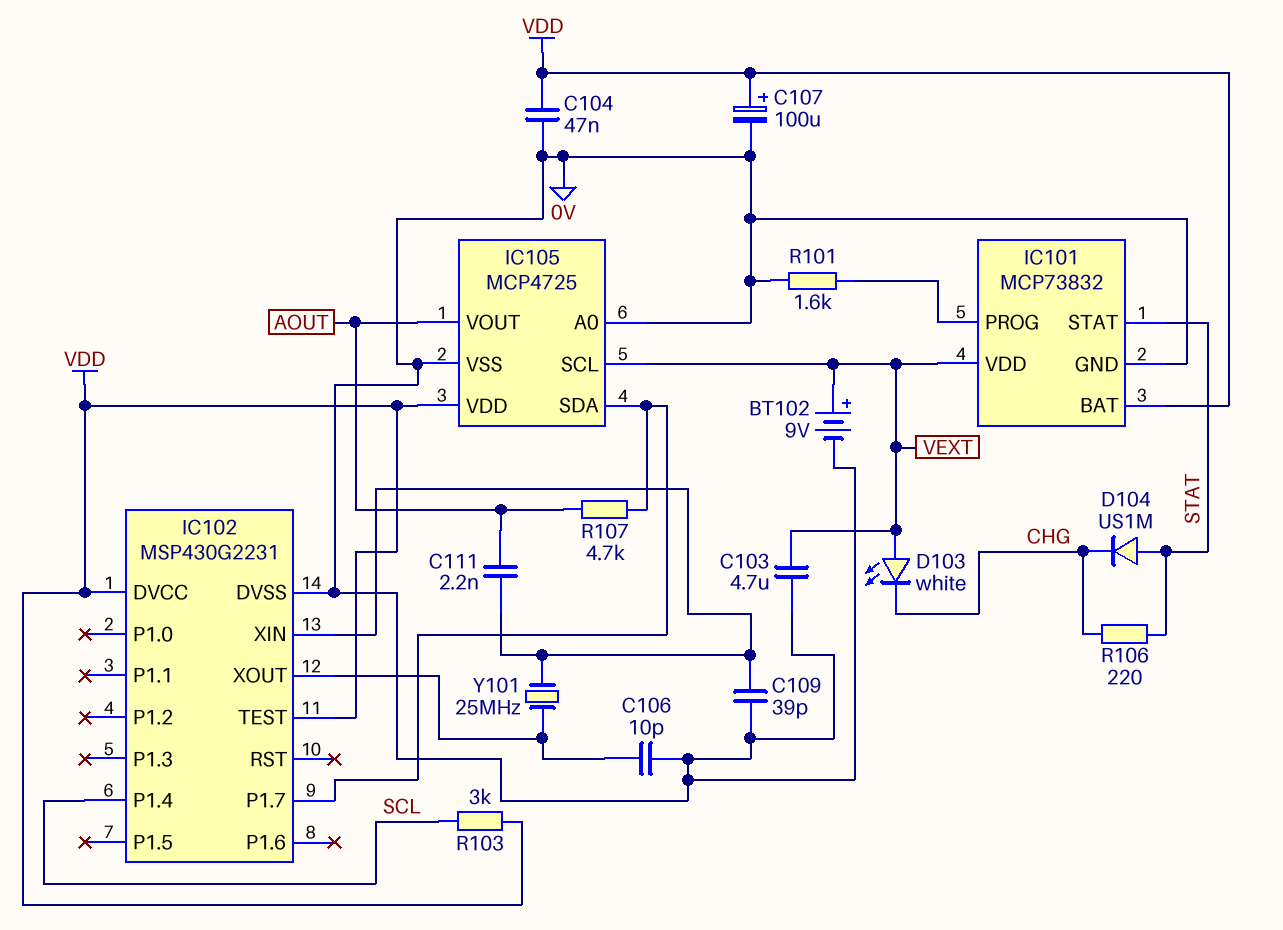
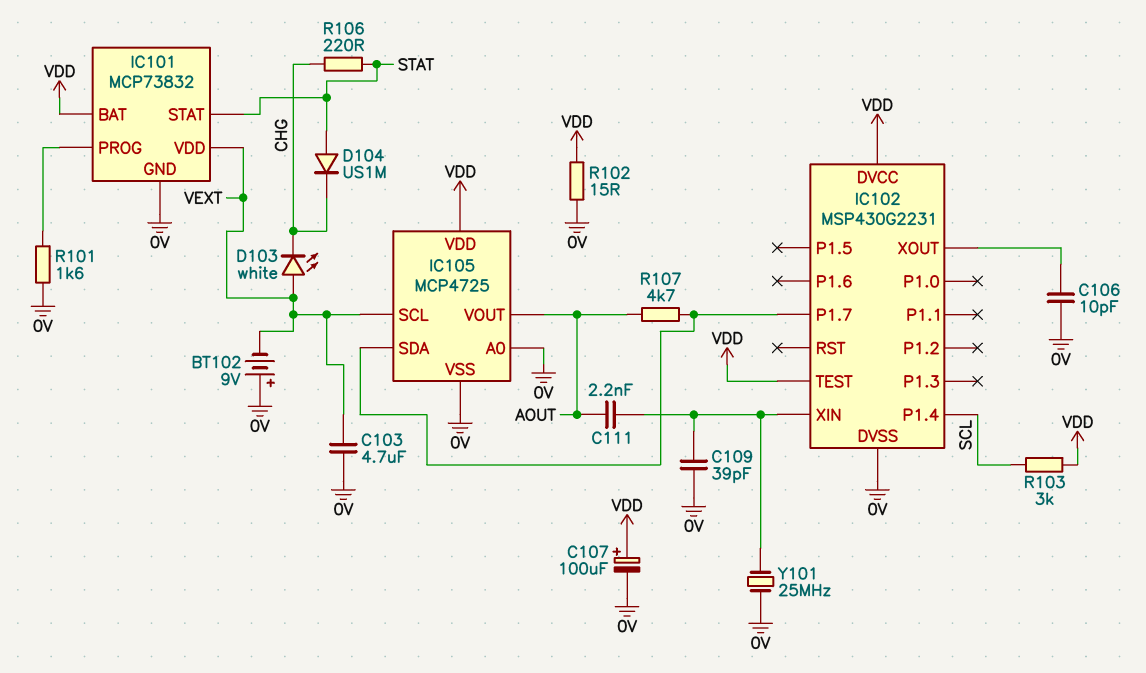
BT102: 9V (plus VEXT, minus 0V) -> 9V (plus 0V, minus VEXT)
C104: 47nF (0V, VDD) -> none
R102: none -> 15 (0V, VDD)
Y101: 25MHz (IC102/XIN, IC102/XOUT) -> 25MHz (0V, IC102/XIN)

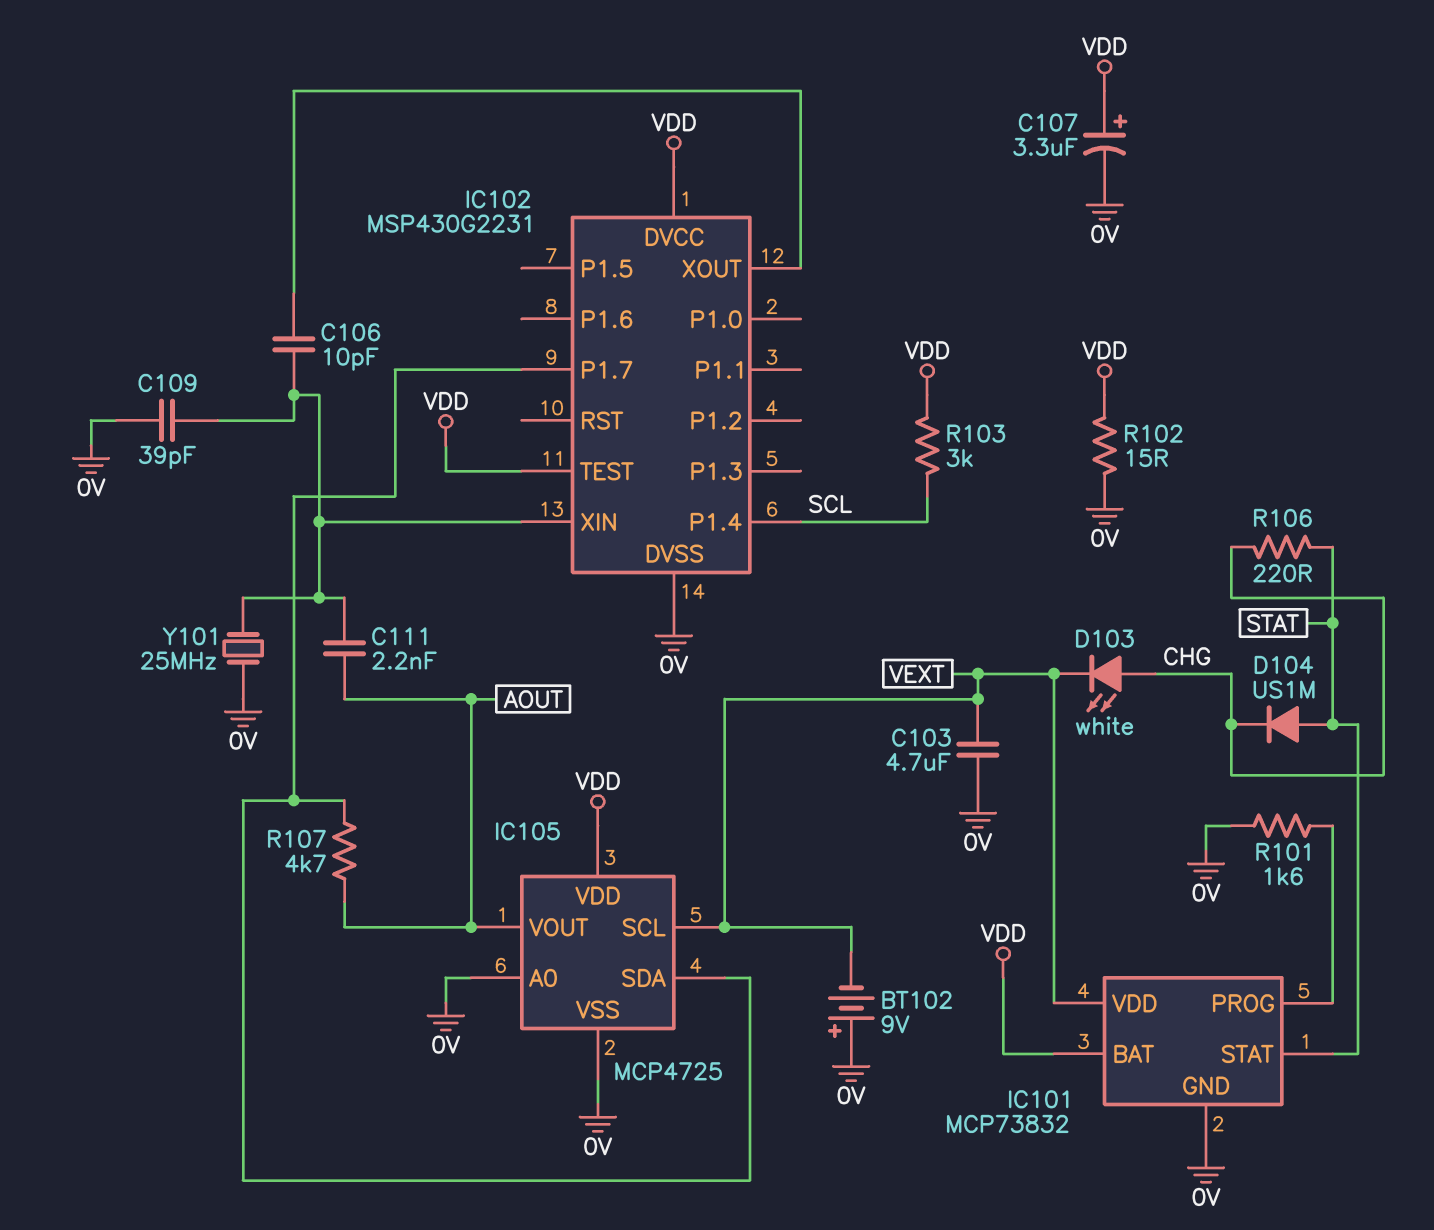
C106: 10pF (0V, IC102/XOUT) -> 10pF (IC102/XIN, IC102/XOUT)
C107: 100uF (plus VDD, minus 0V) -> 3.3uF (plus VDD, minus 0V)
D103: LED white (A VEXT, K CHG) -> LED white (A CHG, K VEXT)

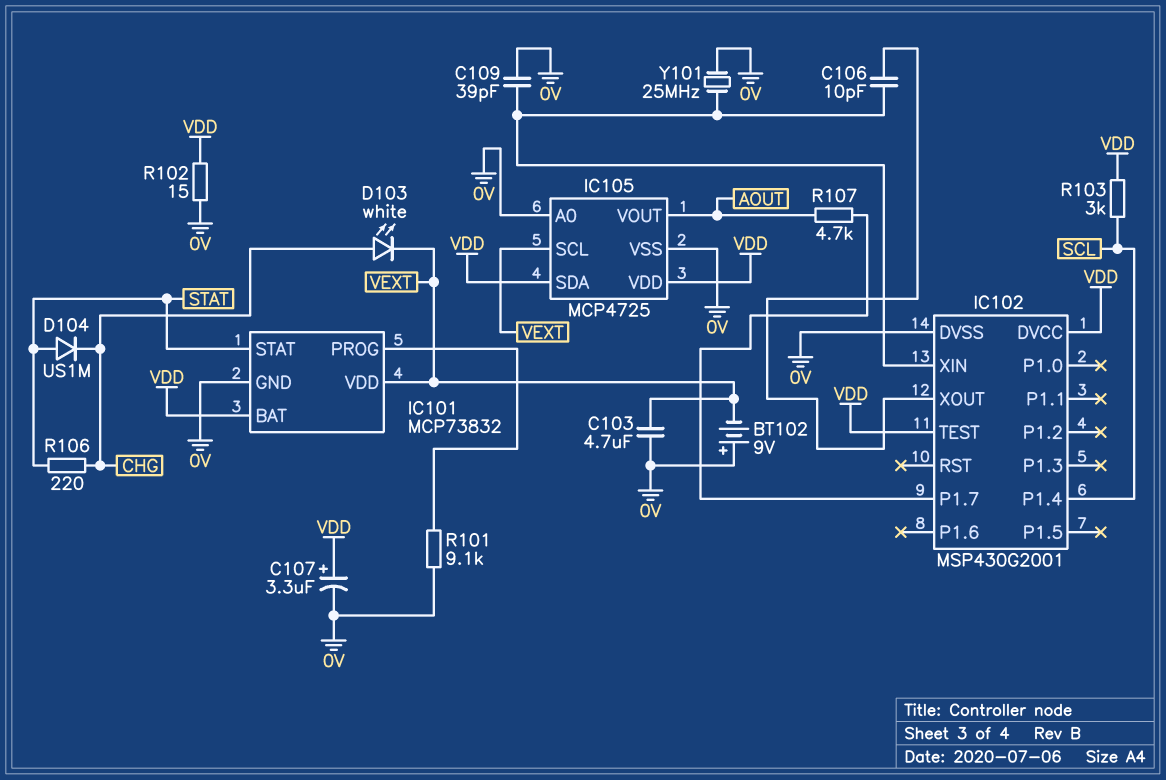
C111: 2.2nF (AOUT, IC102/XIN) -> none
IC102: MSP430G2231 -> MSP430G2001
IC105 pin SDA: IC102/P1.7 -> VDD
R101: 1.6k (0V, IC101/PROG) -> 9.1k (0V, IC101/PROG)

